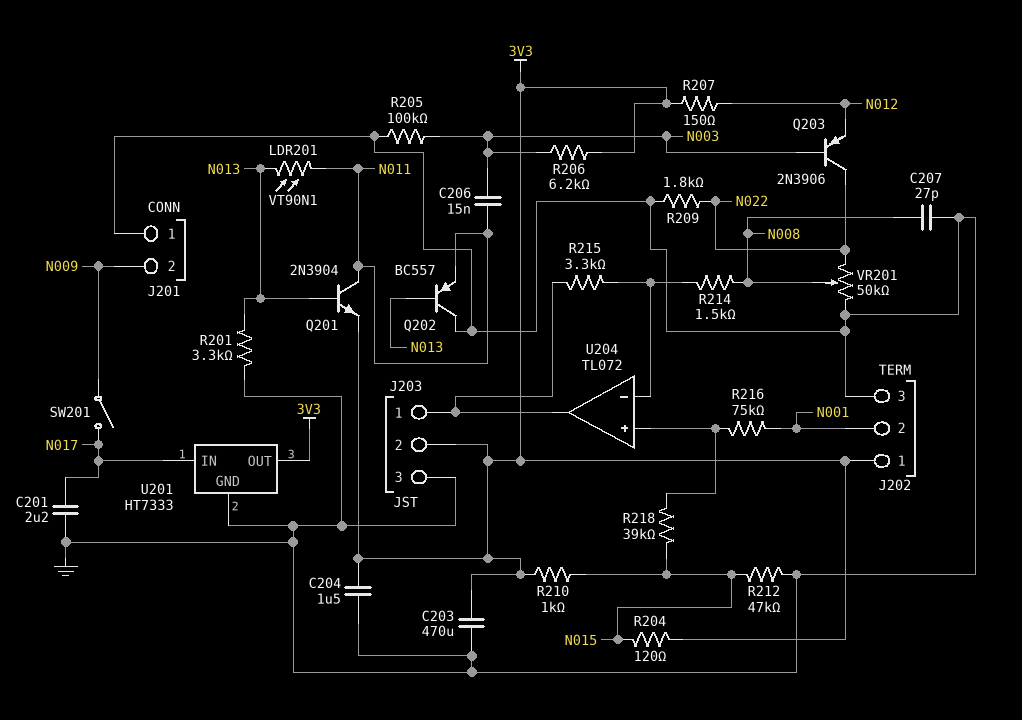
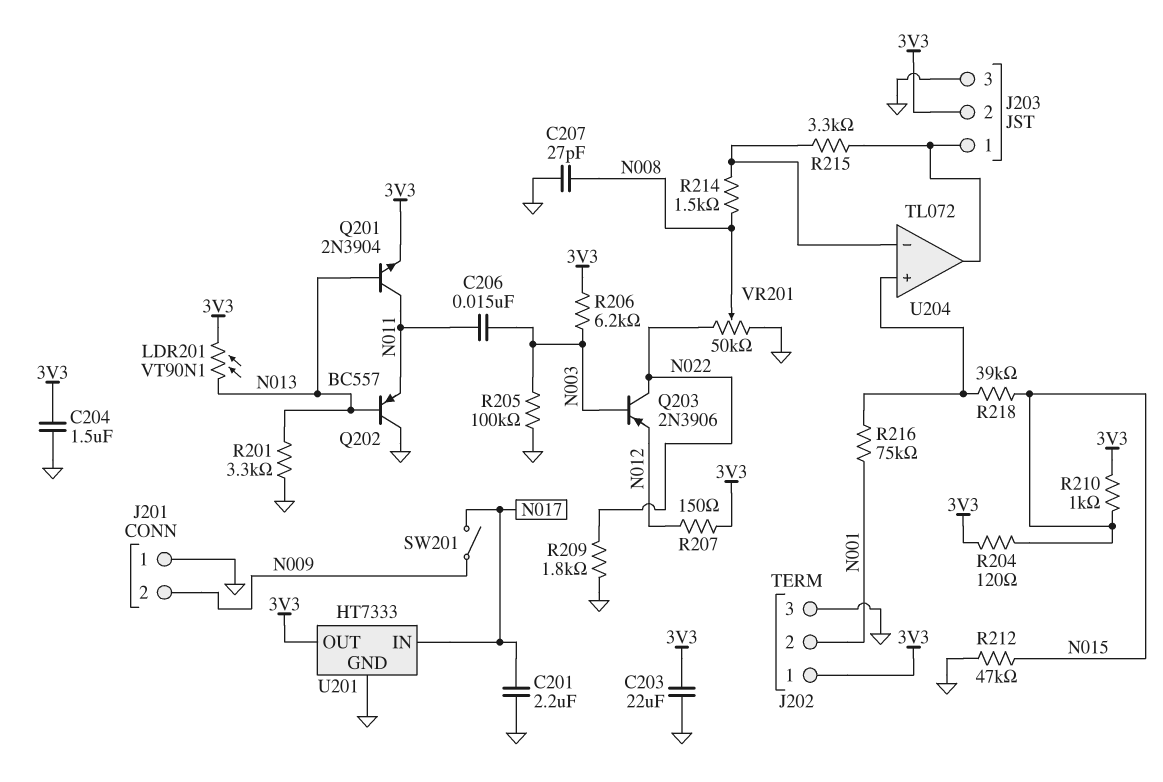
C203: 470uF (3V3, GND) -> 22uF (3V3, GND)
LDR201: VT90N1 (N011, N013) -> VT90N1 (3V3, N013)

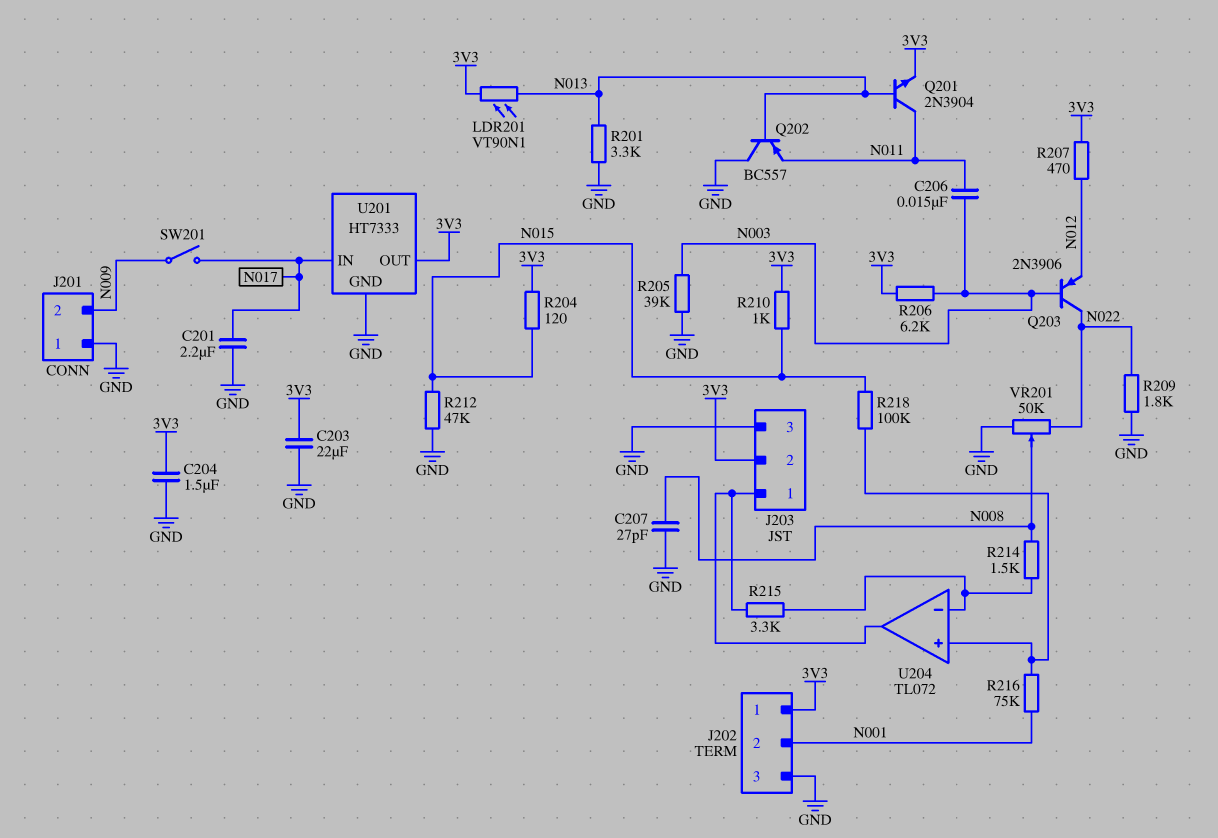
R205: 100k (GND, N003) -> 39k (GND, N003)
R207: 150 (3V3, N012) -> 470 (3V3, N012)
R218: 39k (N015, U204/in+) -> 100k (N015, U204/in+)

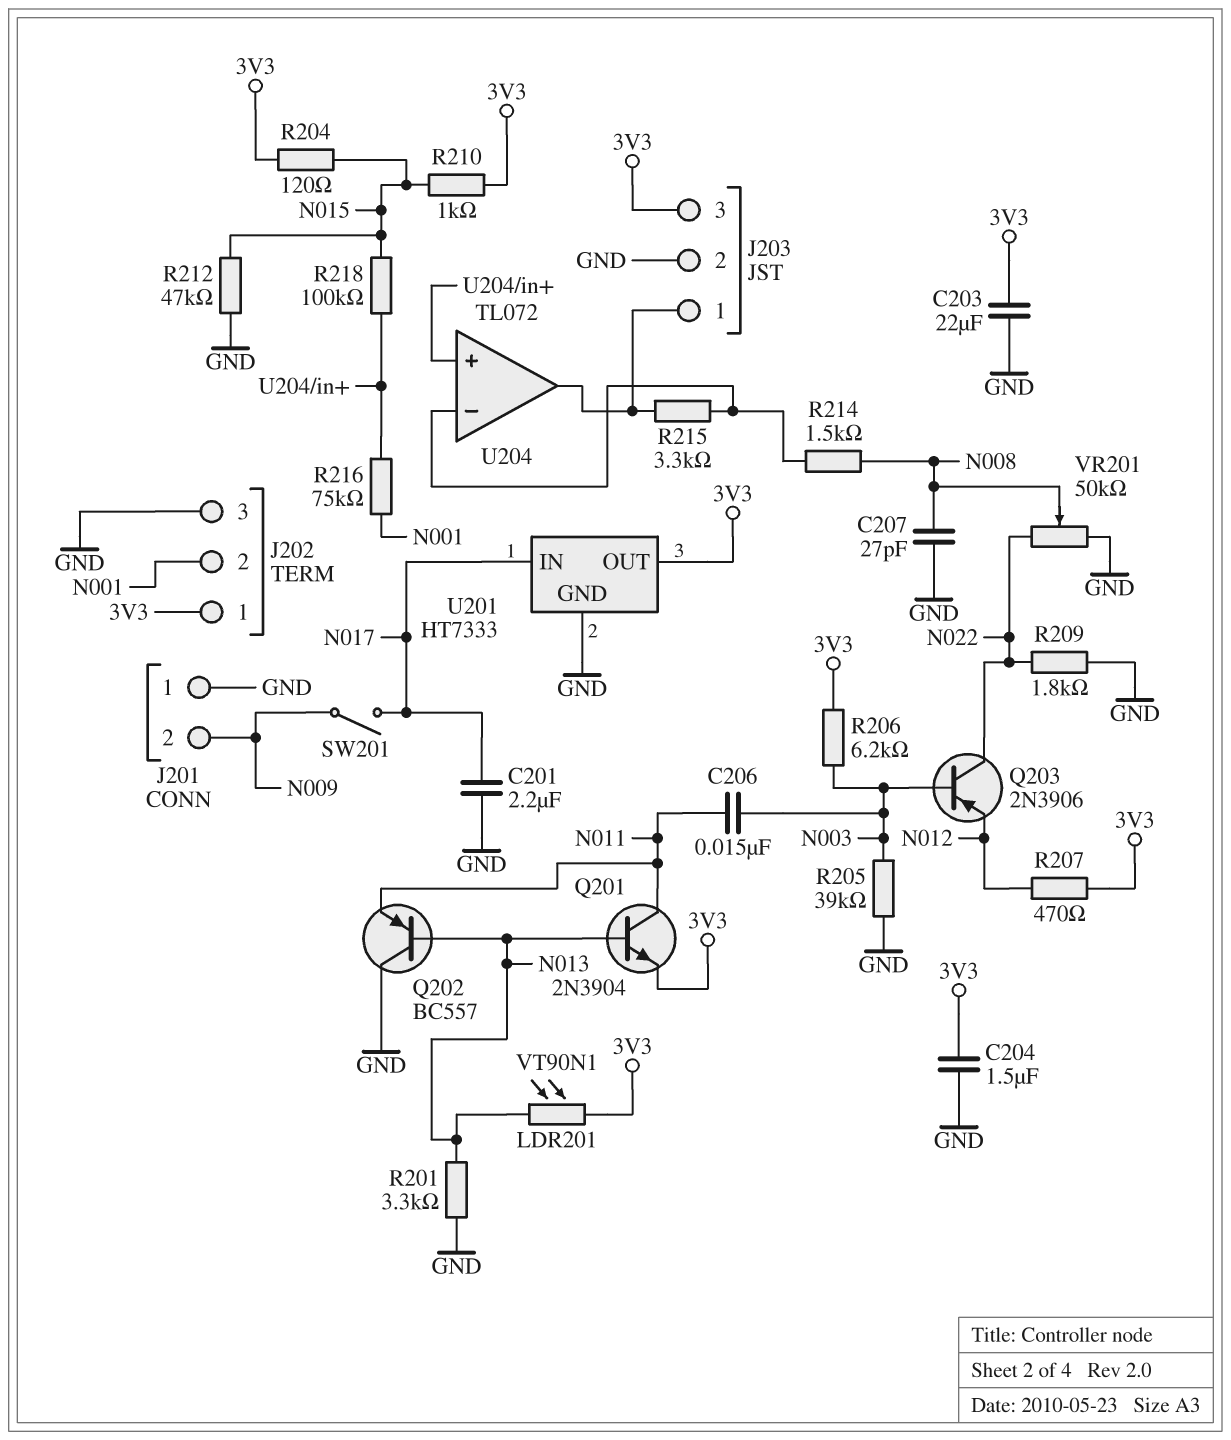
J203 pin 2: 3V3 -> GND
J203 pin 3: GND -> 3V3

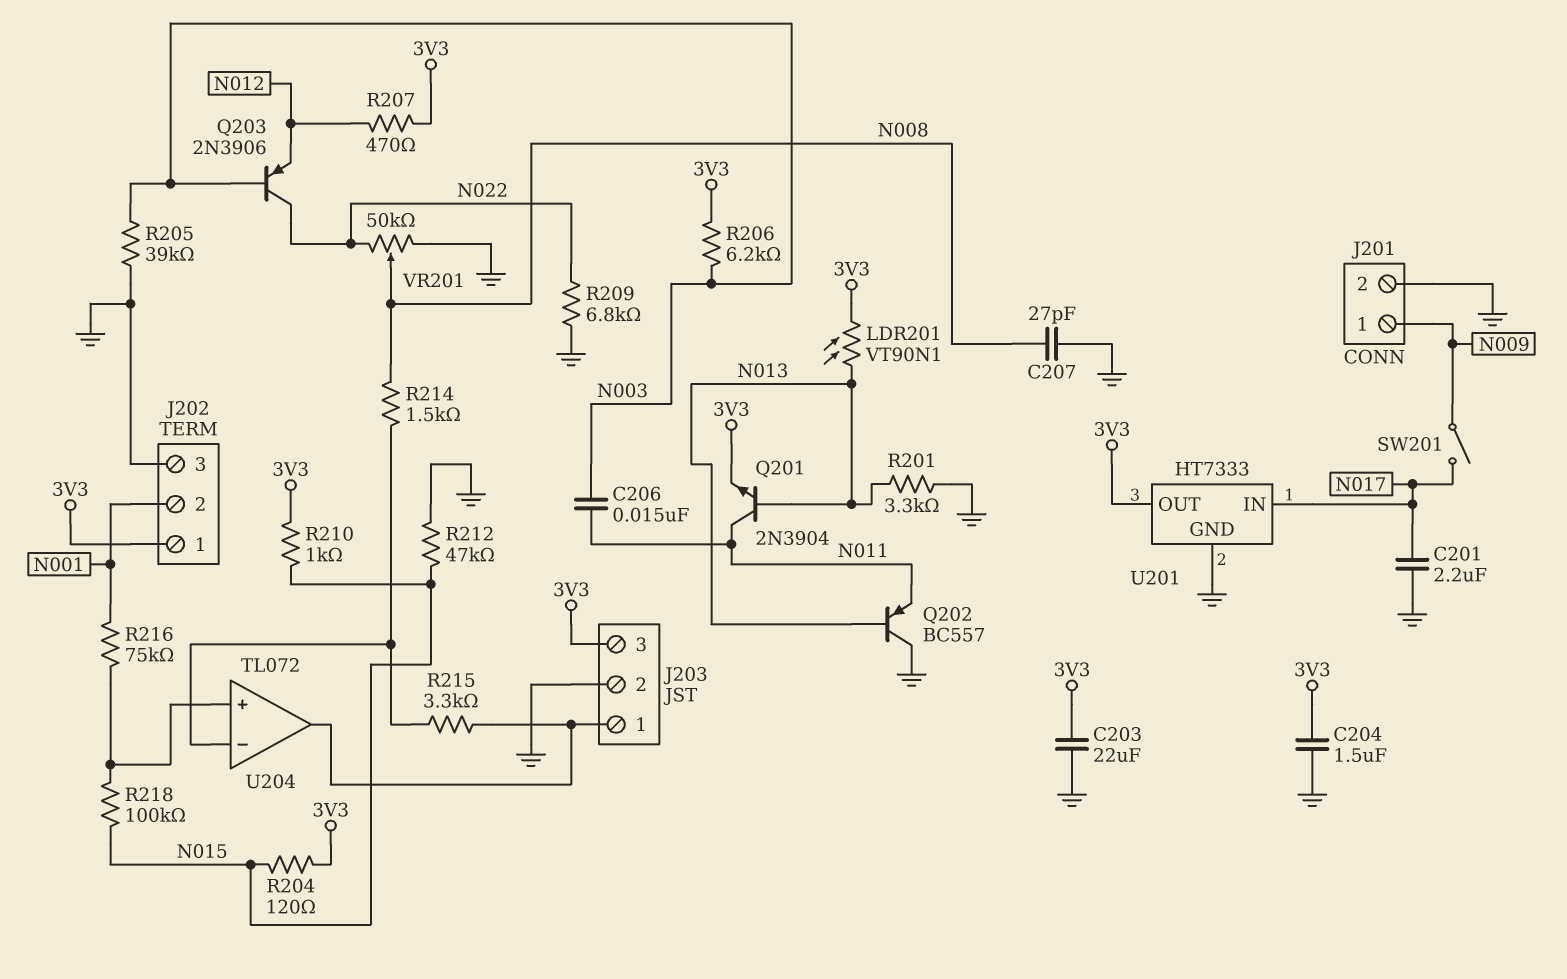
J201 pin 1: GND -> N009
J201 pin 2: N009 -> GND
R209: 1.8k (GND, N022) -> 6.8k (GND, N022)

